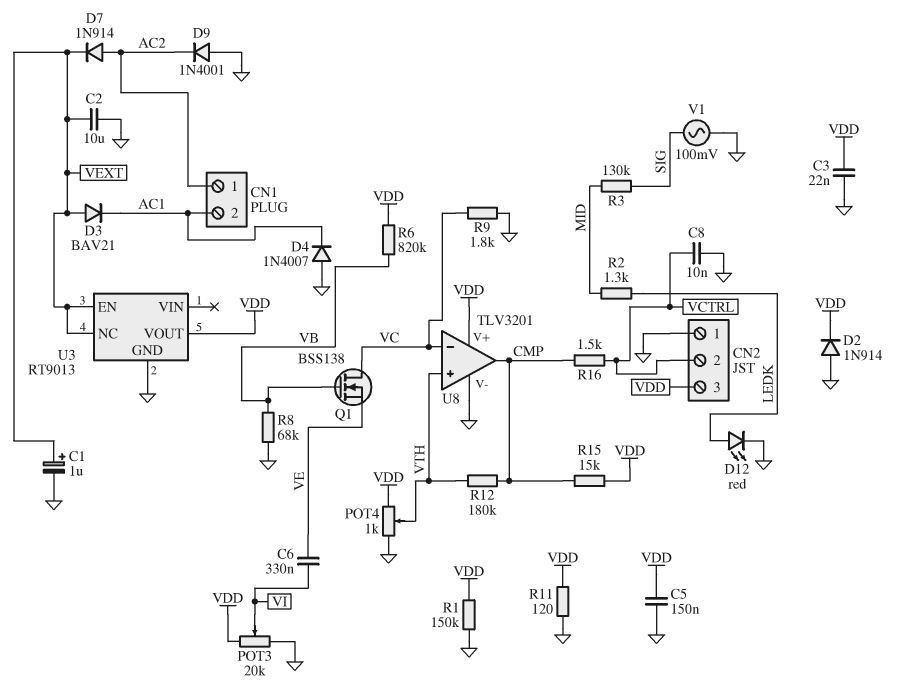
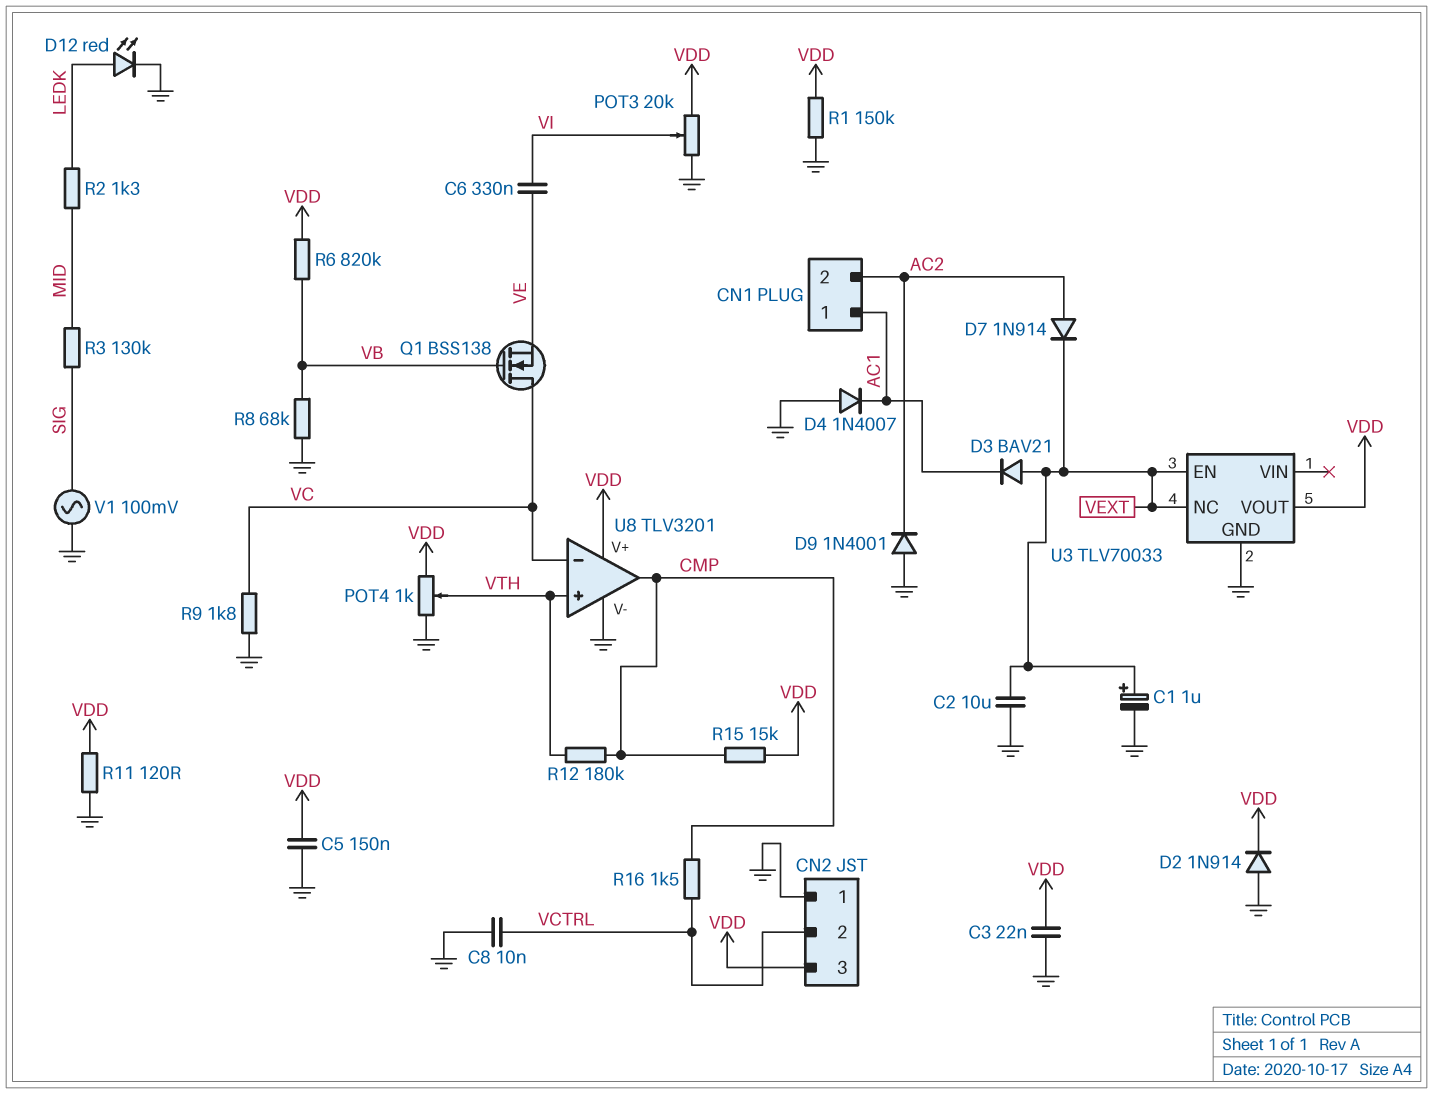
CN1 pin 1: AC2 -> AC1
CN1 pin 2: AC1 -> AC2
U3: RT9013 -> TLV70033

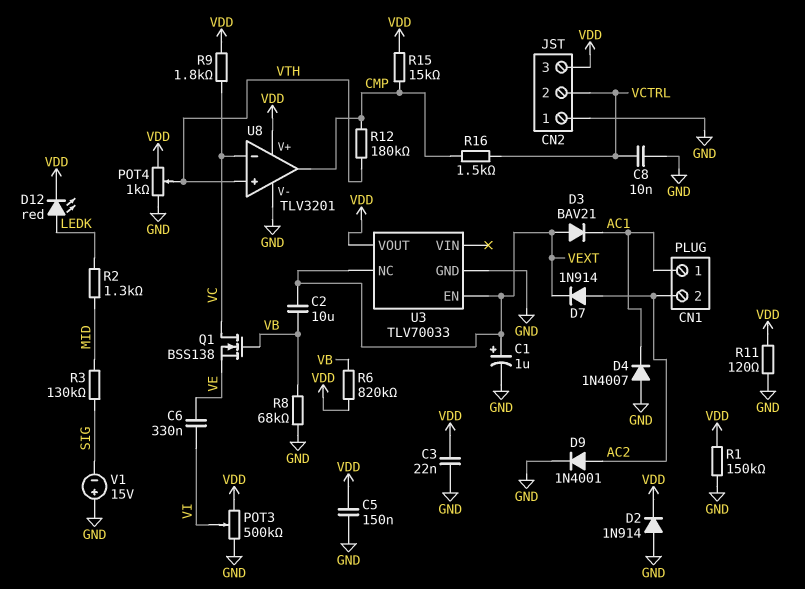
C2: 10uF (GND, VEXT) -> 10uF (VB, VEXT)
D9: diode 1N4001 (A GND, K AC2) -> diode 1N4001 (A AC2, K GND)
D12: LED red (A LEDK, K GND) -> LED red (A LEDK, K VDD)
POT3: 20k (GND, VDD, wiper VI) -> 500k (GND, VDD, wiper VI)
R9: 1.8k (GND, VC) -> 1.8k (VC, VDD)
V1: AC 100mV (GND, SIG) -> 15V (plus GND, minus SIG)

